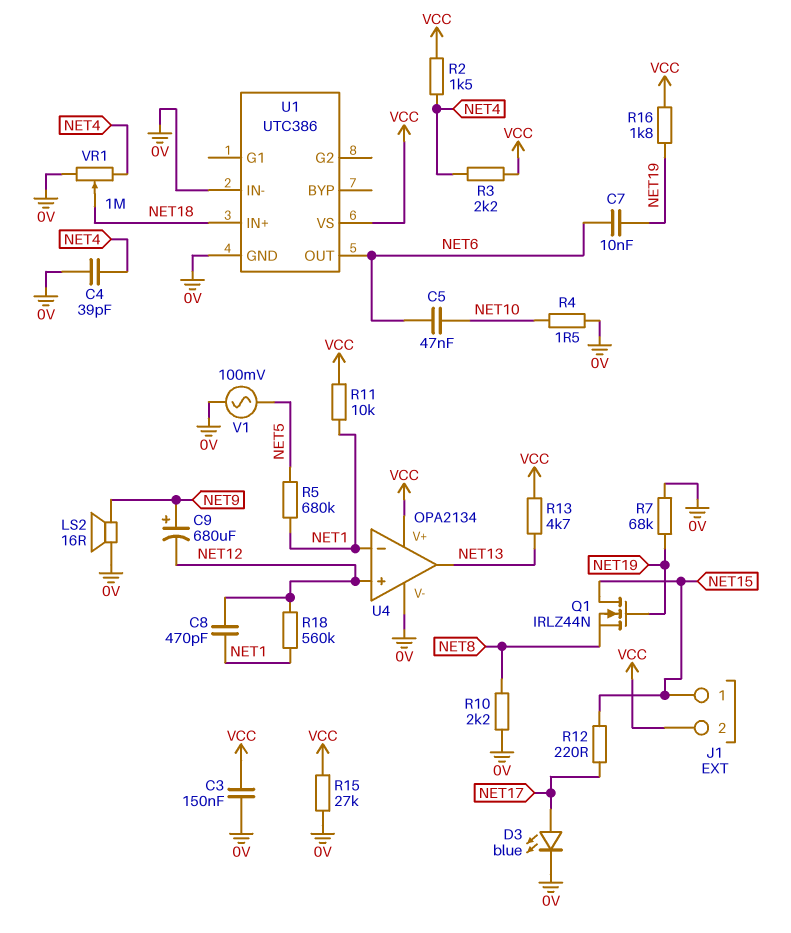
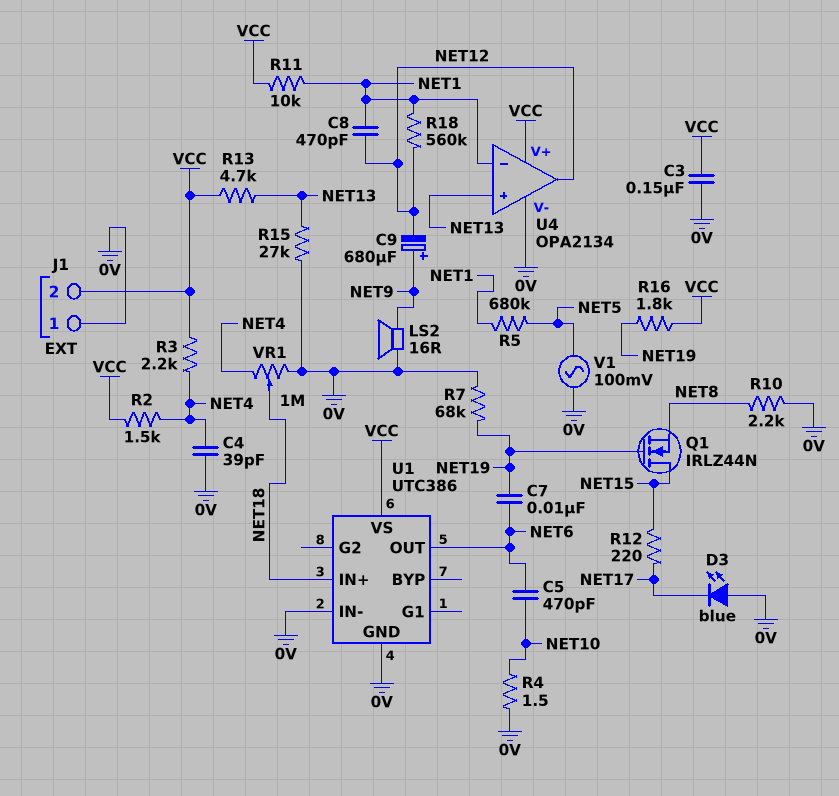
C5: 47nF (NET6, NET10) -> 470pF (NET6, NET10)
D3: LED blue (A NET17, K 0V) -> LED blue (A 0V, K NET17)
J1 pin 1: NET15 -> 0V
R15: 27k (0V, VCC) -> 27k (0V, NET13)
U4 pin in+: NET12 -> NET13
U4 pin out: NET13 -> NET12

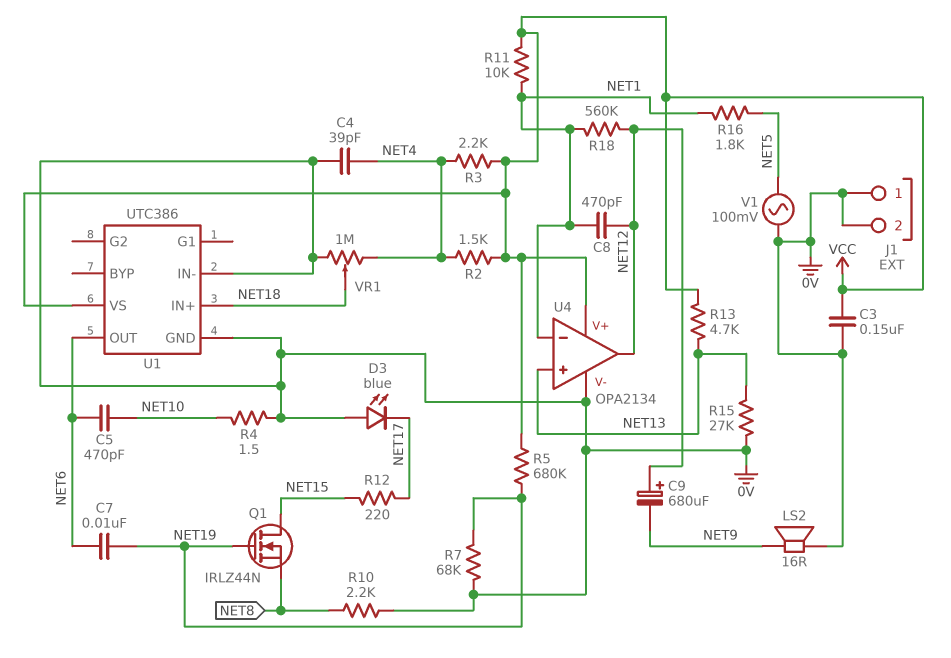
C9: 680uF (plus NET9, minus NET12) -> 680uF (plus NET12, minus NET9)
J1 pin 2: VCC -> 0V
R5: 680k (NET1, NET5) -> 680k (NET19, VCC)
R16: 1.8k (NET19, VCC) -> 1.8k (NET1, NET5)

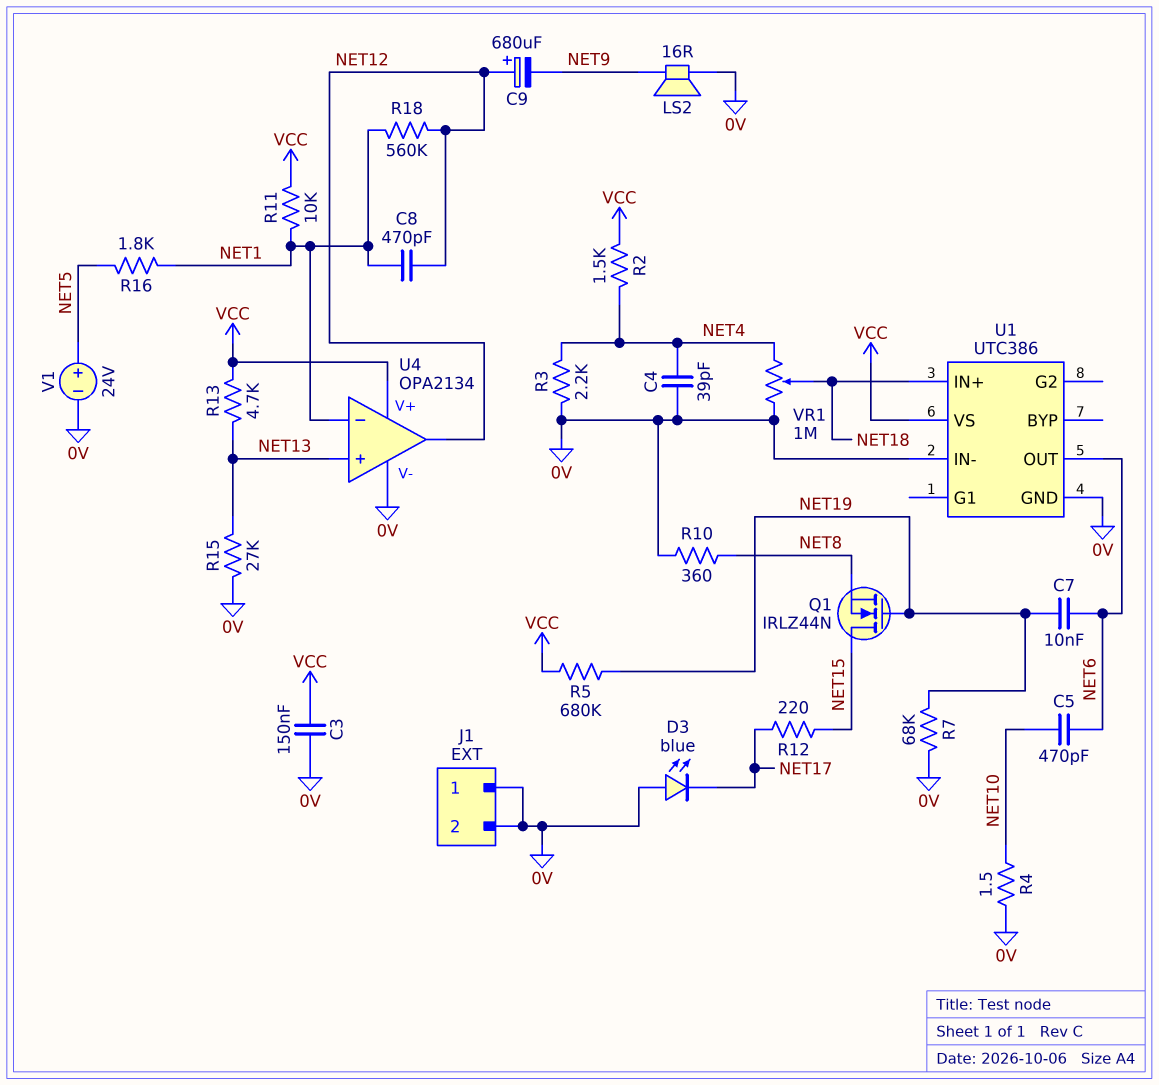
R3: 2.2k (NET4, VCC) -> 2.2k (0V, NET4)
R10: 2.2k (0V, NET8) -> 360 (0V, NET8)
V1: AC 100mV (0V, NET5) -> 24V (plus NET5, minus 0V)

